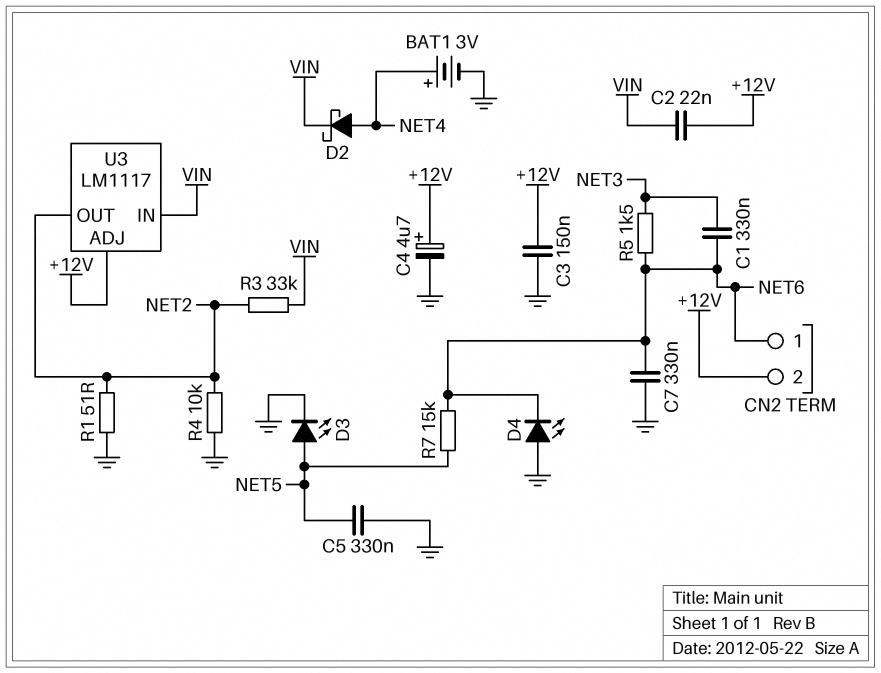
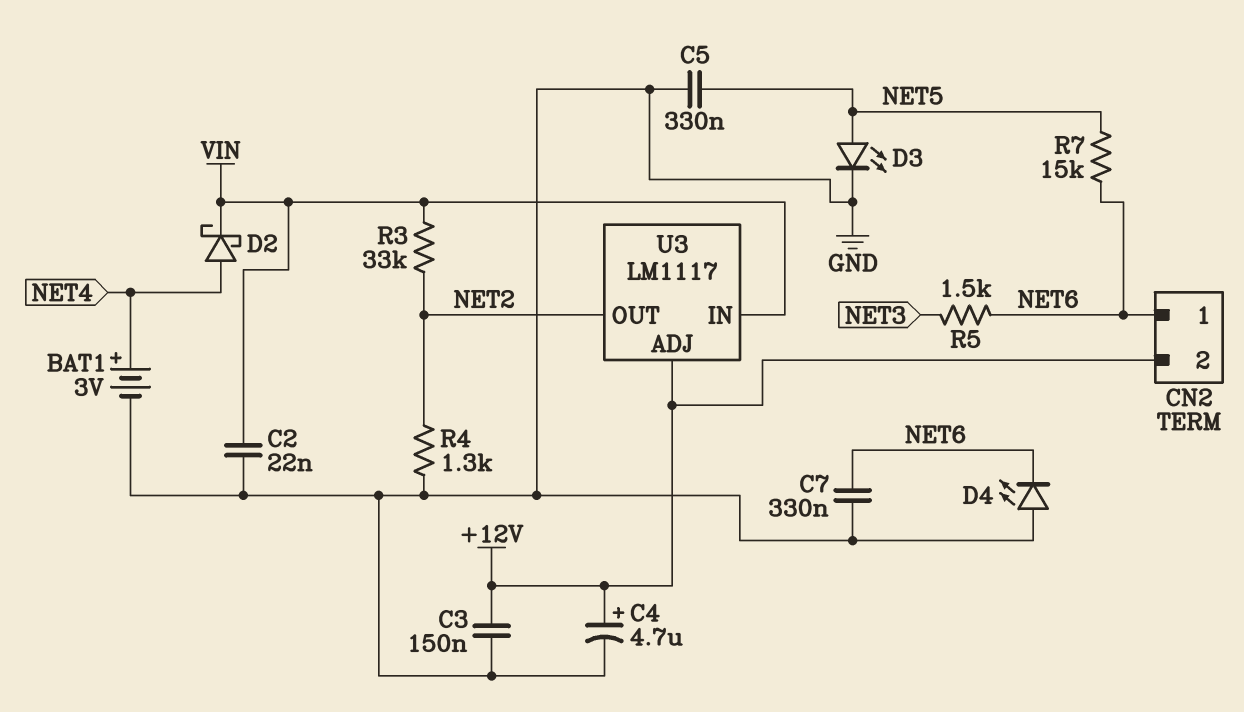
C1: 330nF (NET3, NET6) -> none
C2: 22nF (+12V, VIN) -> 22nF (GND, VIN)
R1: 51 (GND, NET2) -> none
R4: 10k (GND, NET2) -> 1.3k (GND, NET2)

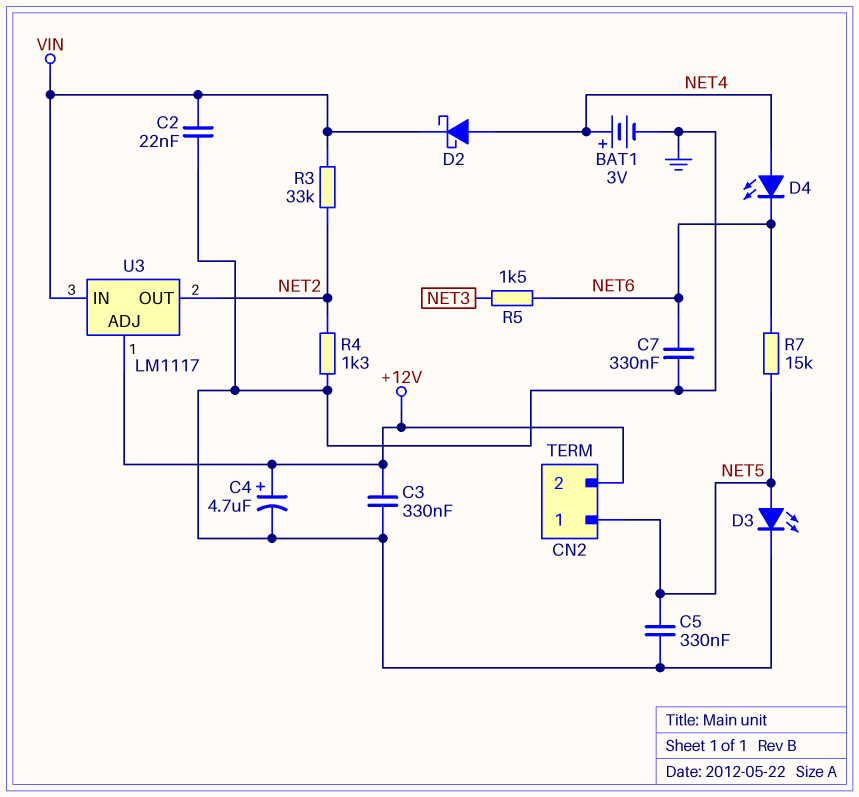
C3: 150nF (+12V, GND) -> 330nF (+12V, GND)
CN2 pin 1: NET6 -> NET5
D4: LED (A GND, K NET6) -> LED (A NET4, K NET6)

